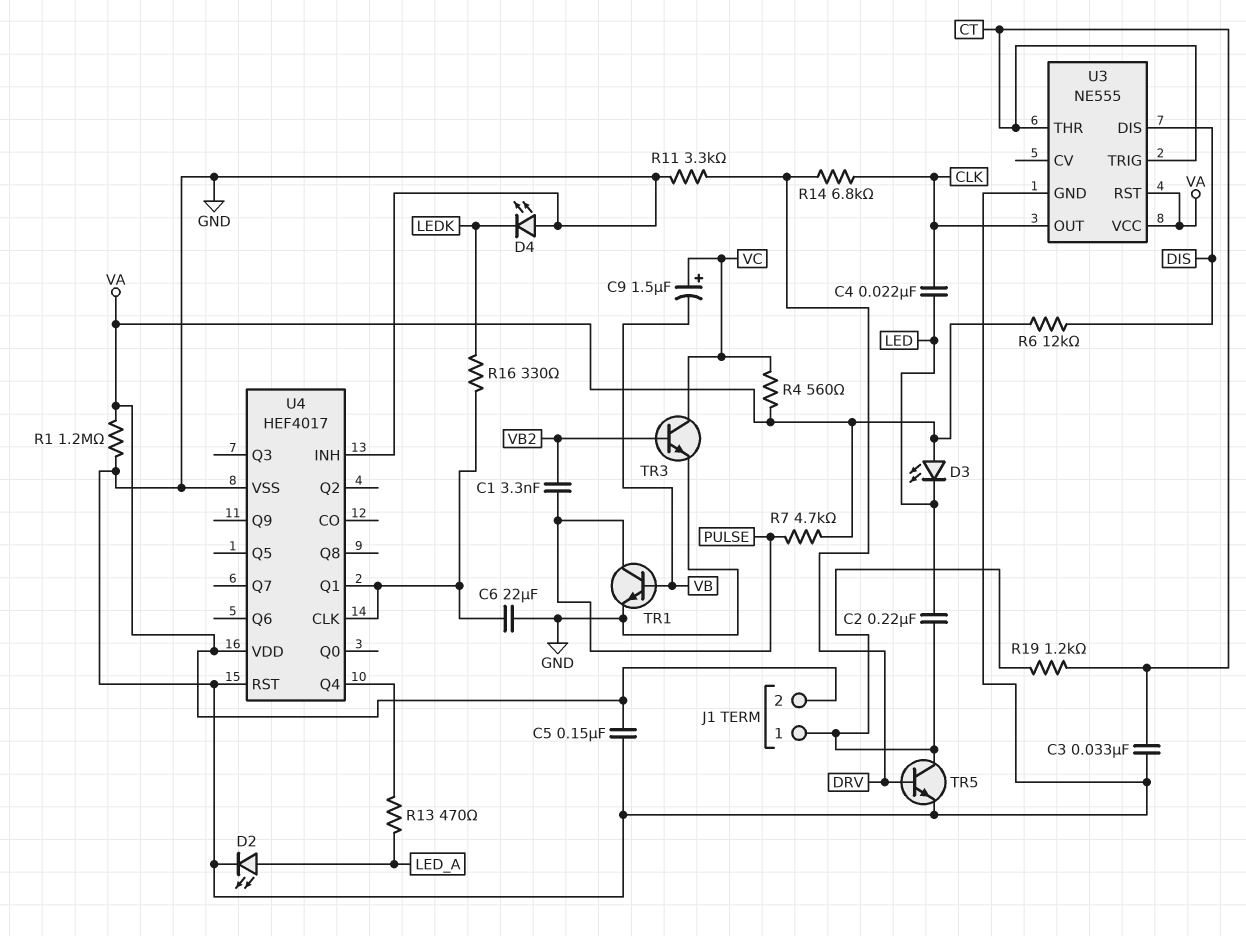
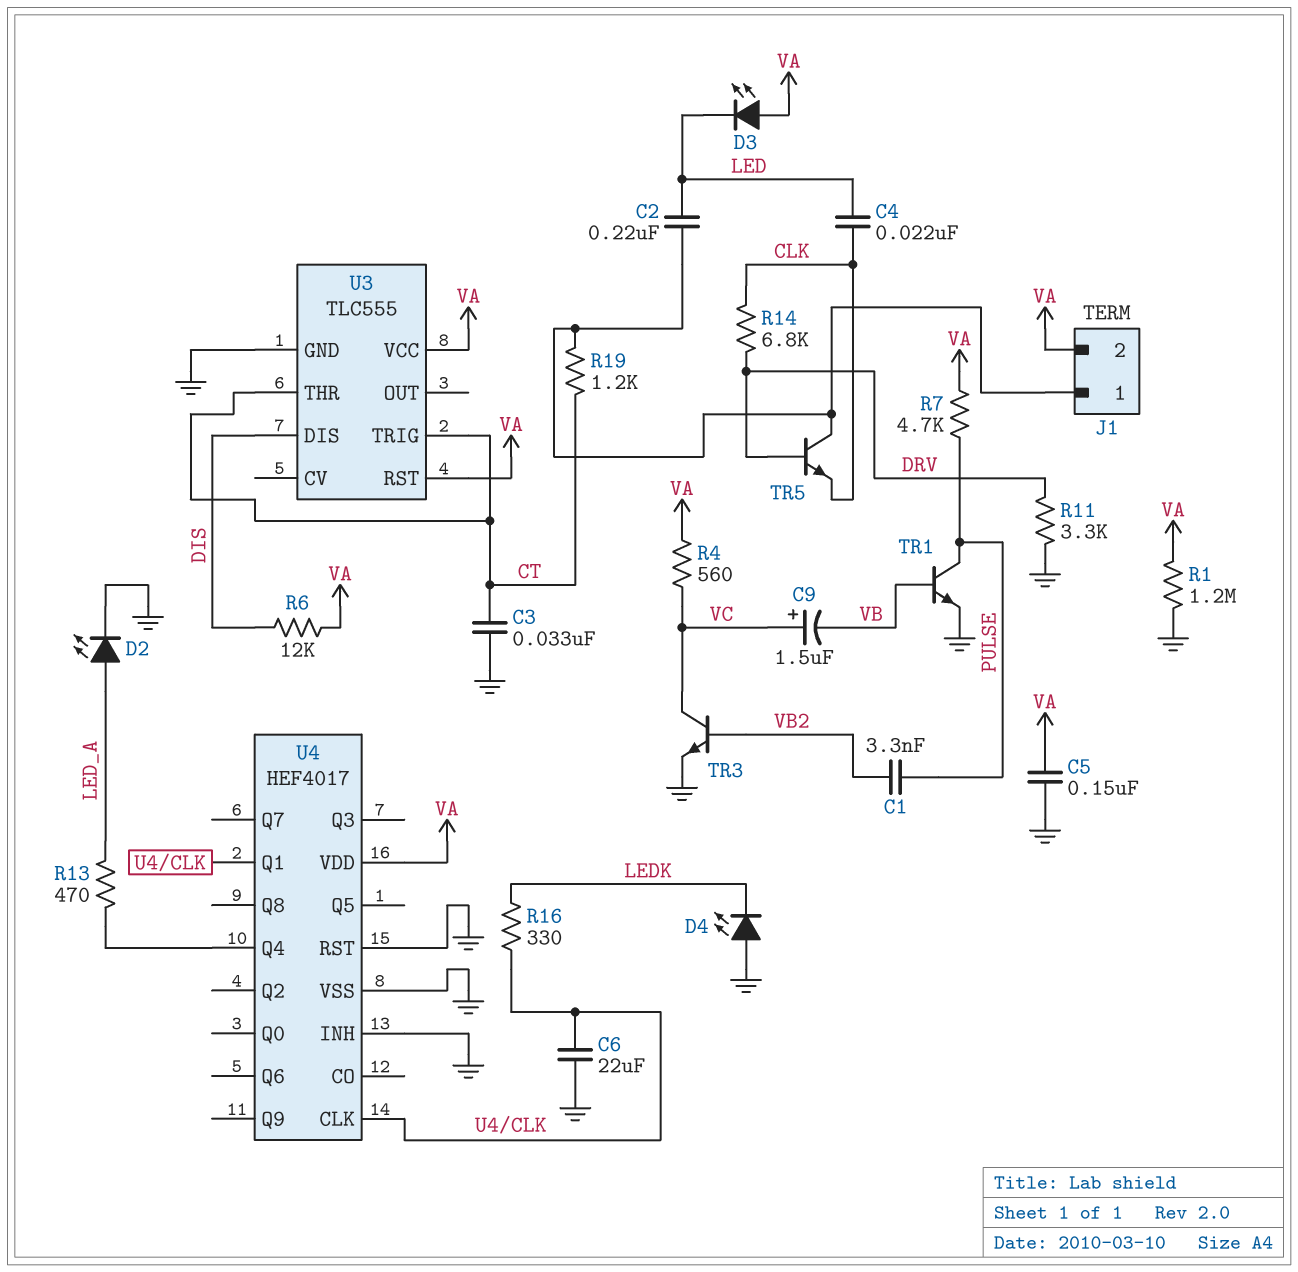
TR5: NPN (B DRV, C J1/1, E GND) -> NPN (B DRV, C J1/1, E CLK)
U3: NE555 -> TLC555
U3 pin OUT: CLK -> none

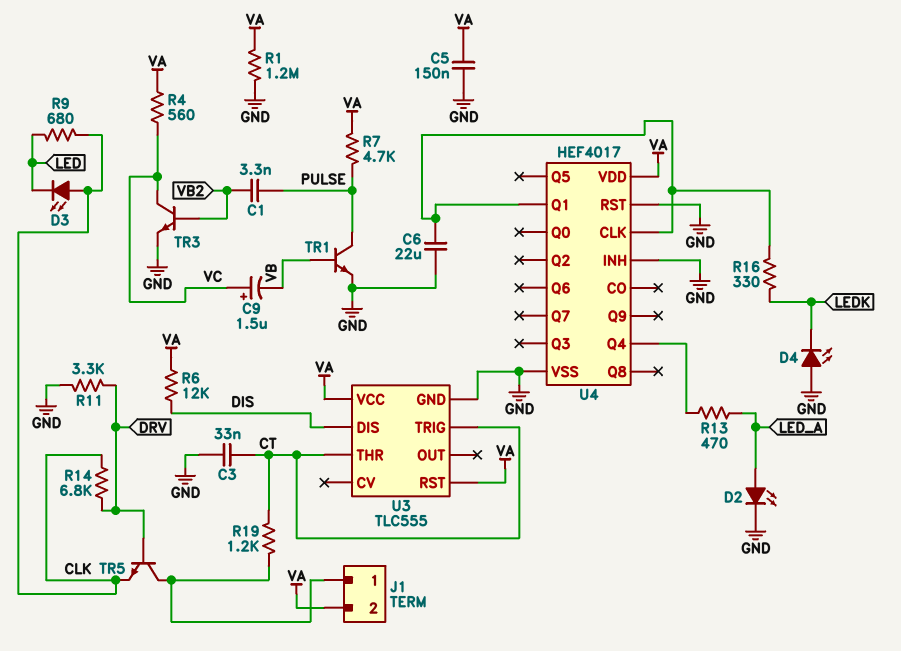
C2: 220nF (J1/1, LED) -> none
C4: 22nF (CLK, LED) -> none
D3: LED (A VA, K LED) -> LED (A CLK, K LED)
R9: none -> 680 (CLK, LED)

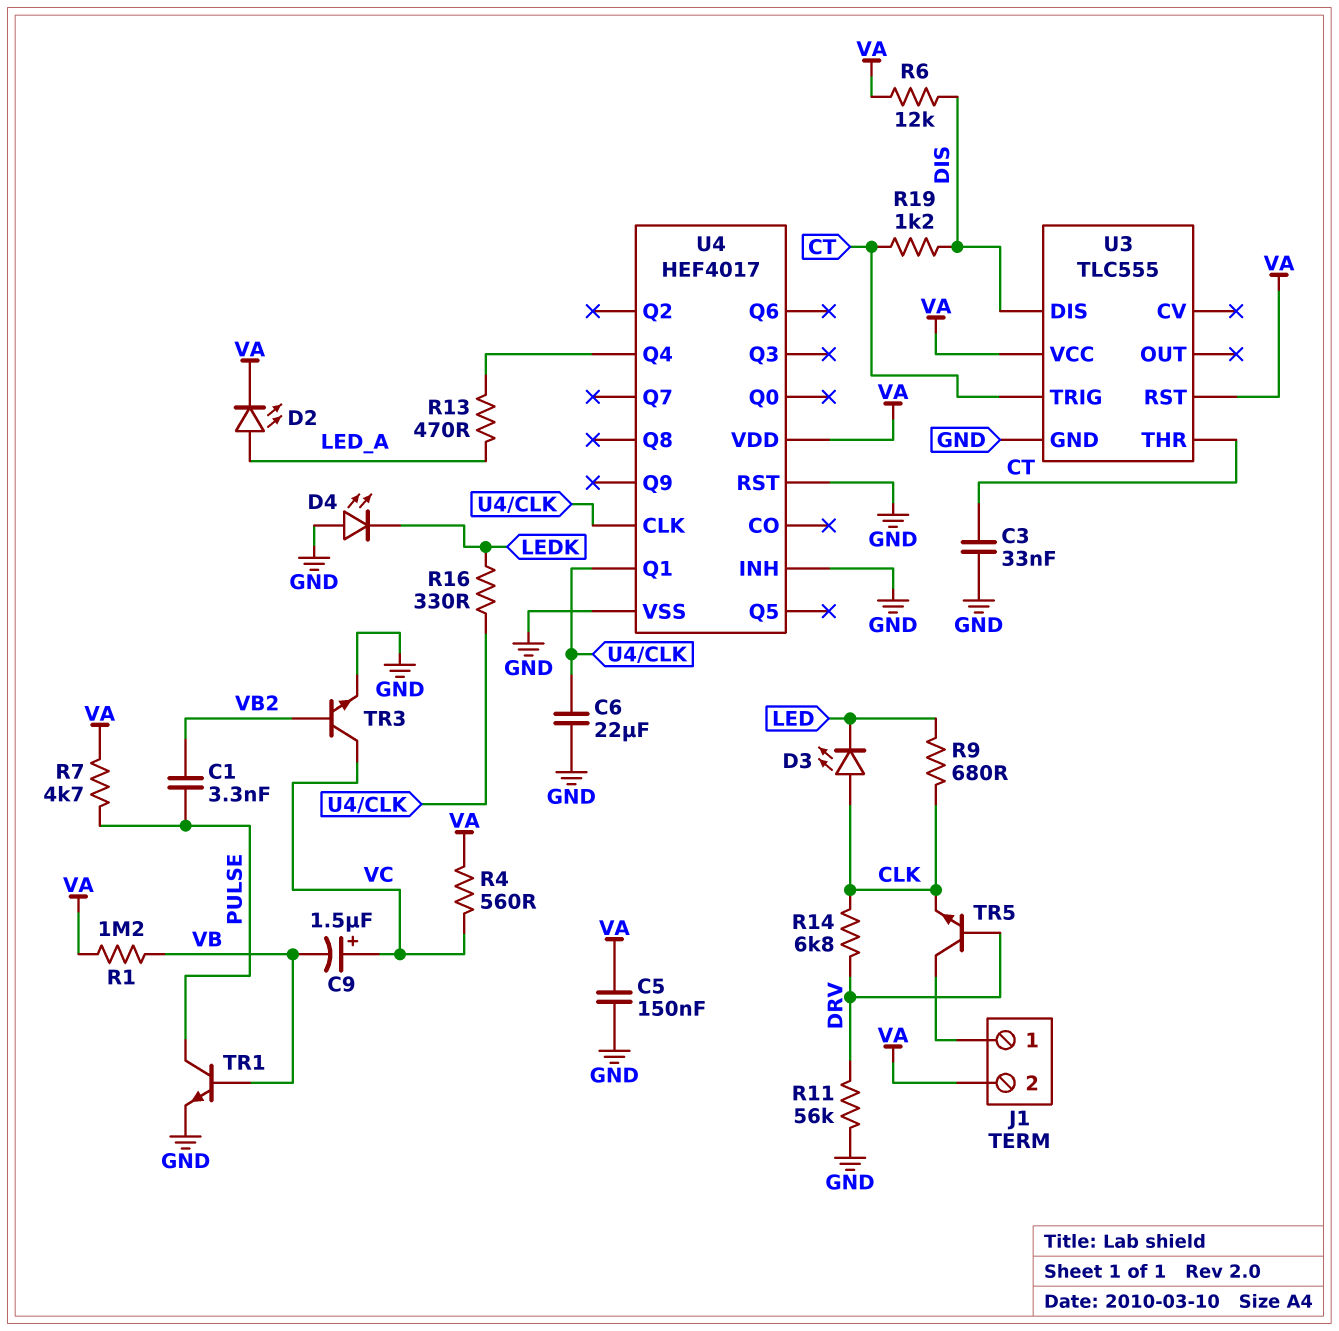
D2: LED (A LED_A, K GND) -> LED (A LED_A, K VA)
R1: 1.2M (GND, VA) -> 1.2M (VA, VB)
R11: 3.3k (DRV, GND) -> 56k (DRV, GND)
R19: 1.2k (CT, J1/1) -> 1.2k (CT, DIS)

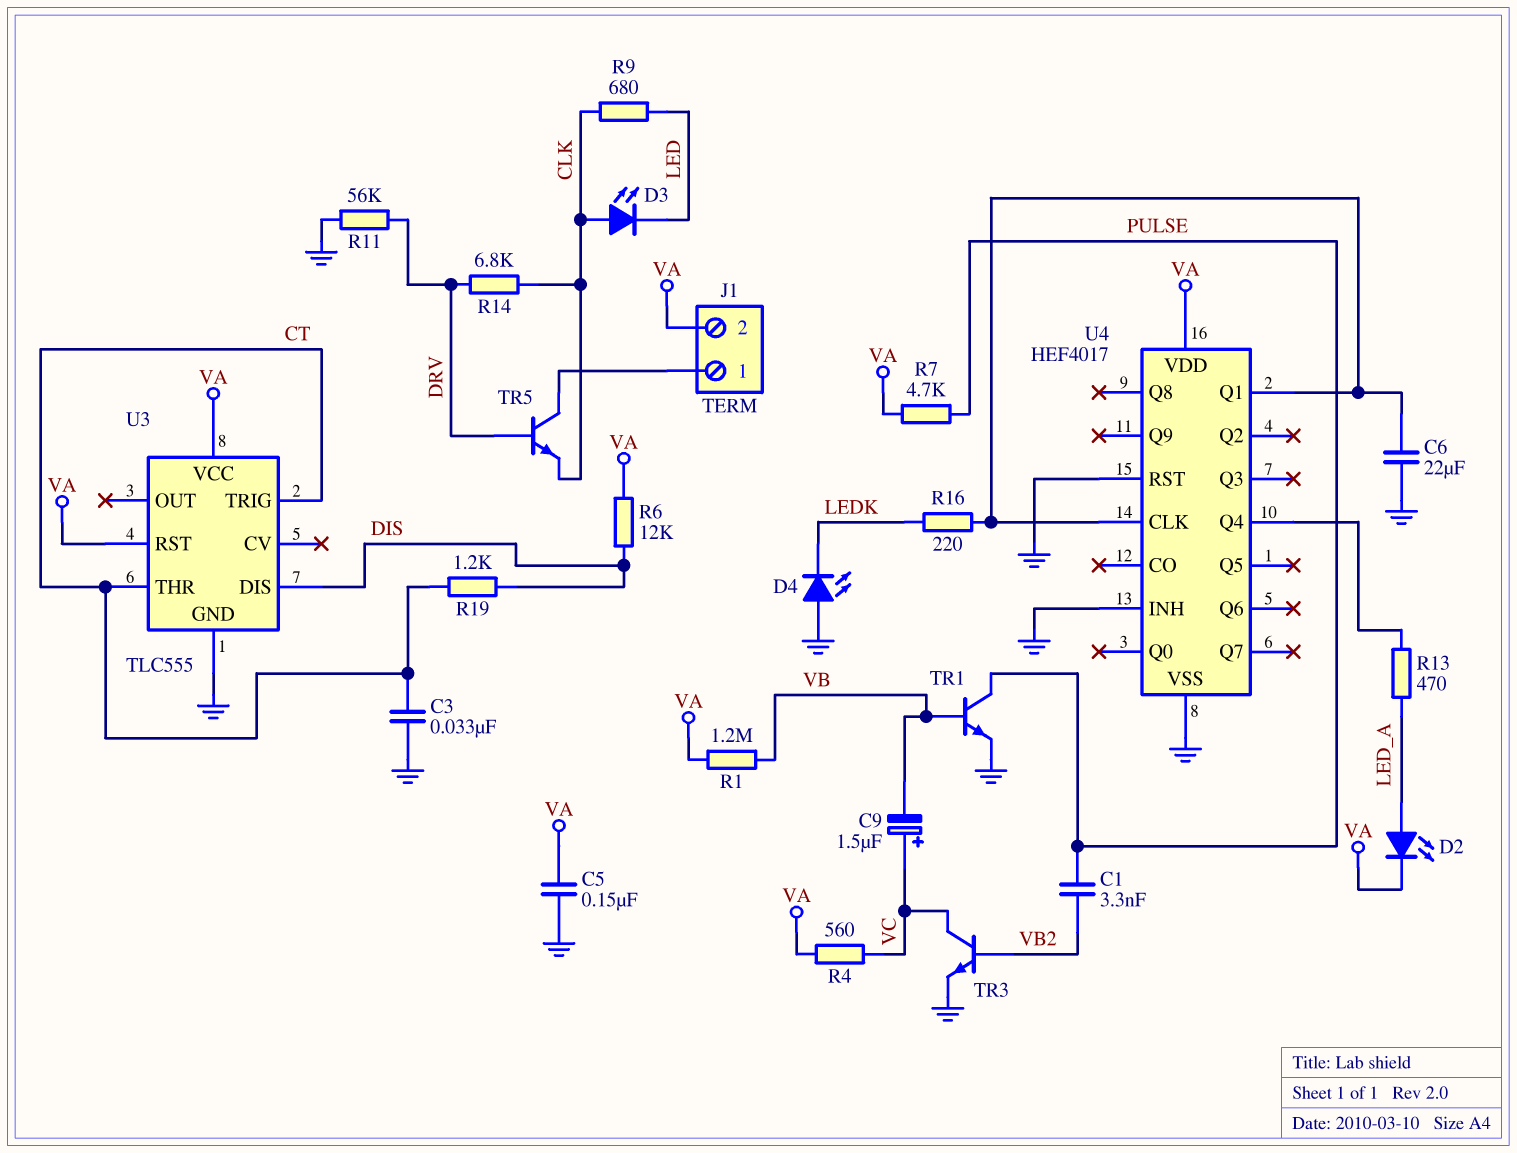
R16: 330 (LEDK, U4/CLK) -> 220 (LEDK, U4/CLK)

